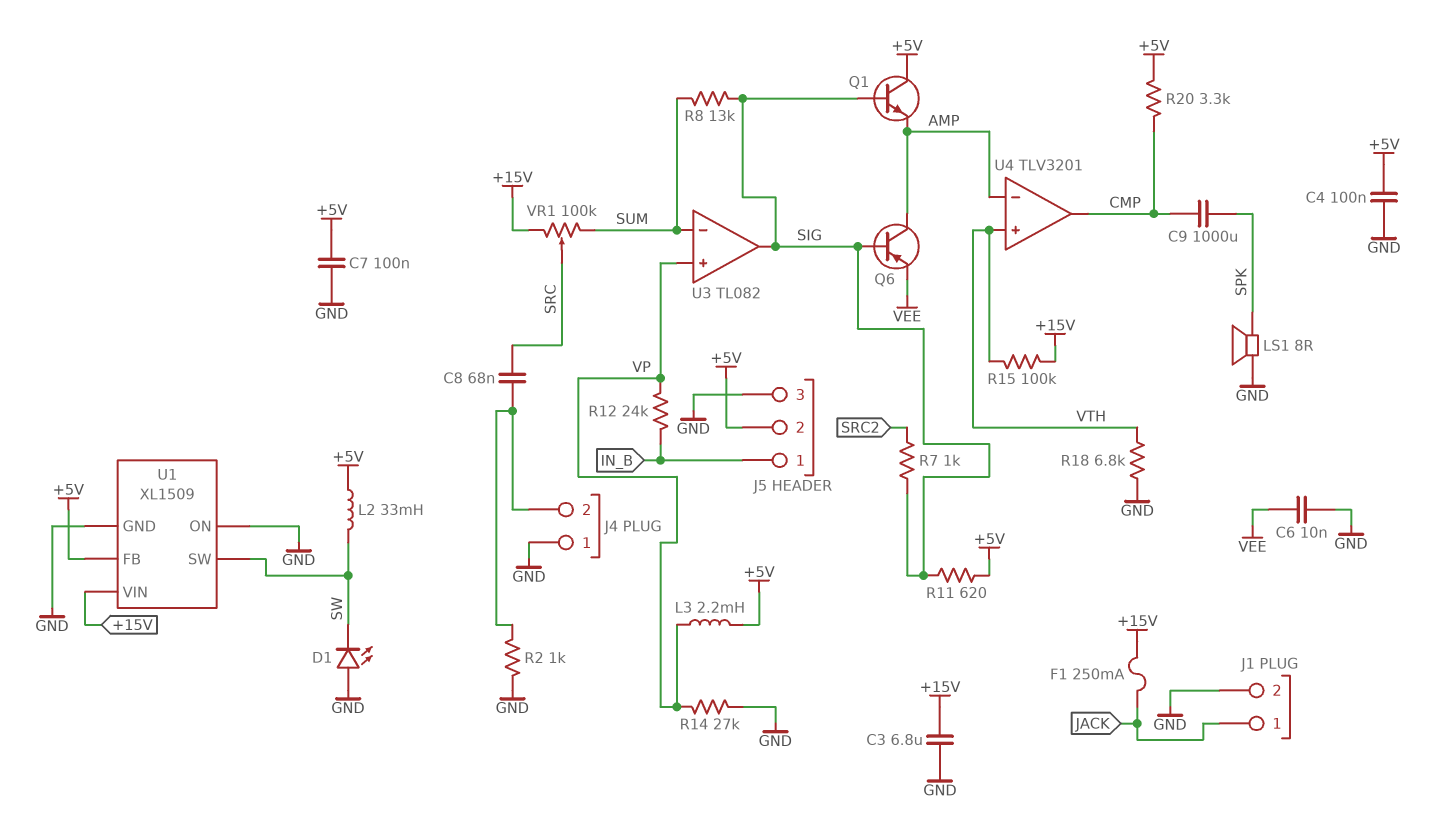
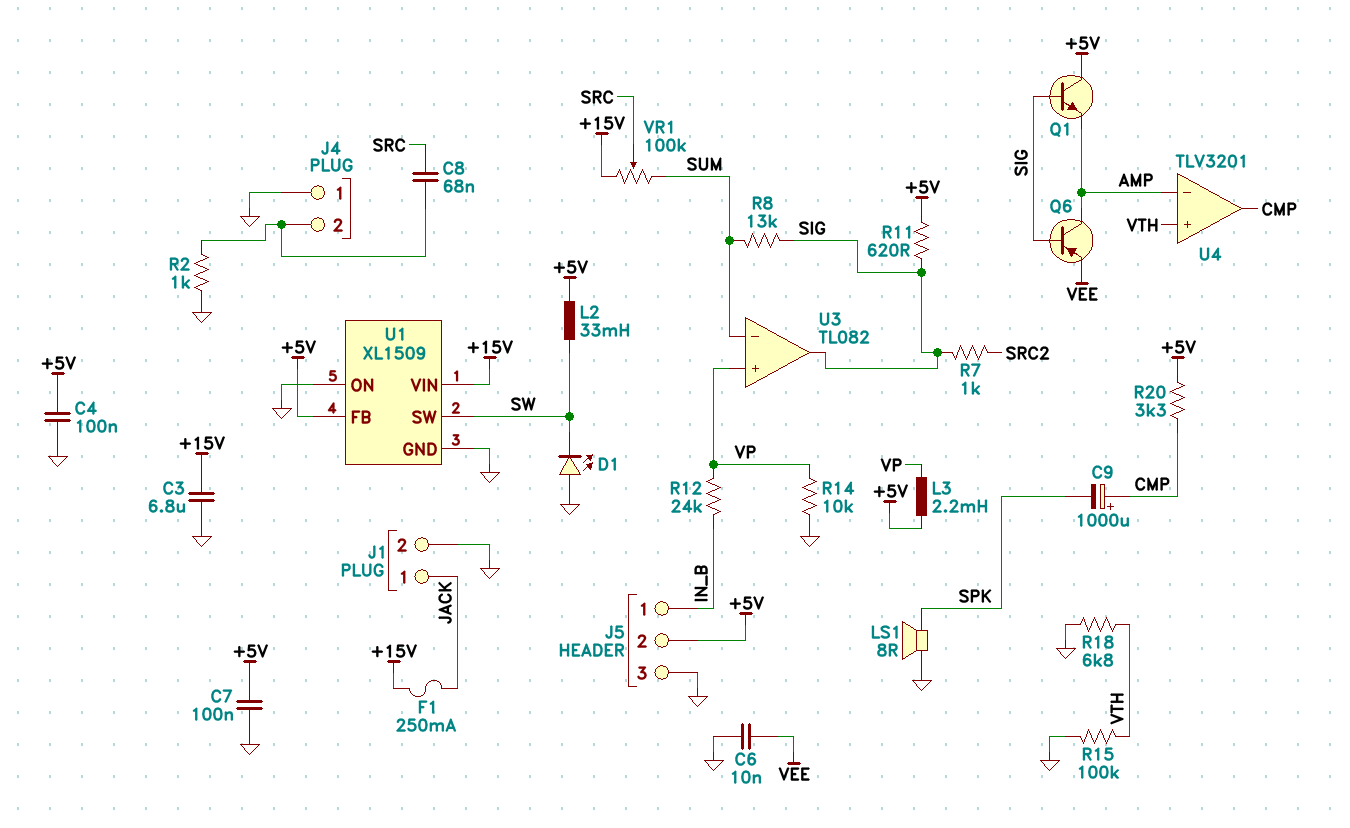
C9: 1000uF (CMP, SPK) -> 1000uF (plus CMP, minus SPK)
R14: 27k (GND, VP) -> 10k (GND, VP)
R15: 100k (+15V, VTH) -> 100k (GND, VTH)

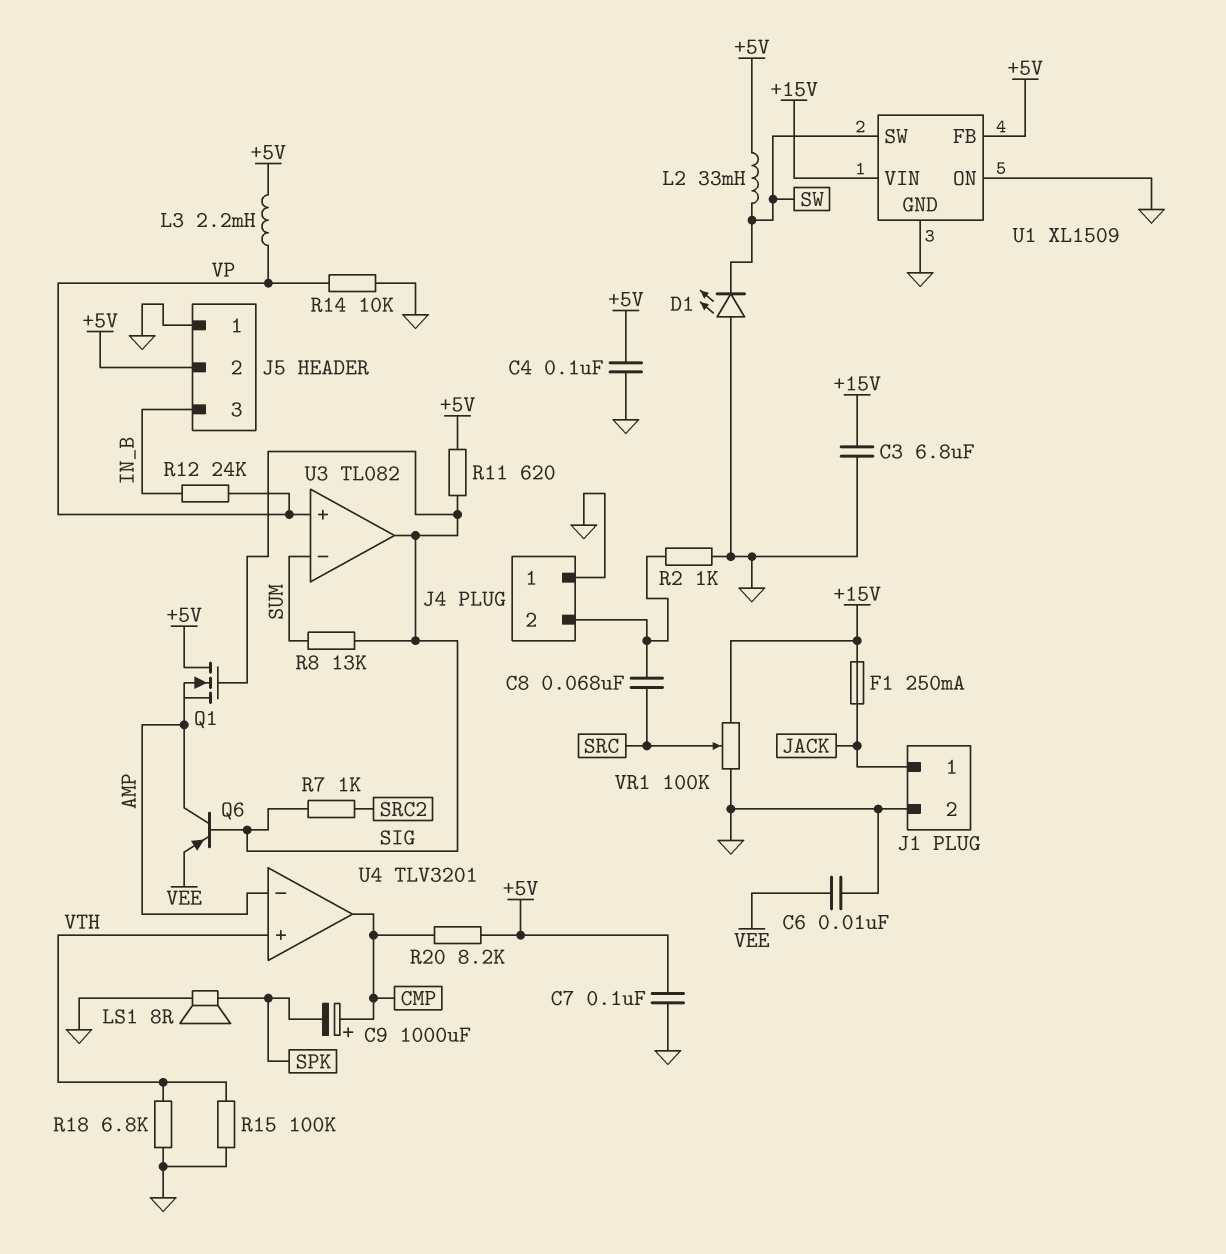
J5 pin 1: IN_B -> GND
J5 pin 3: GND -> IN_B
Q1: NPN (B SIG, C +5V, E AMP) -> NMOS (G SIG, D +5V, S AMP)
R20: 3.3k (+5V, CMP) -> 8.2k (+5V, CMP)
VR1: 100k (+15V, SUM, wiper SRC) -> 100k (+15V, GND, wiper SRC)

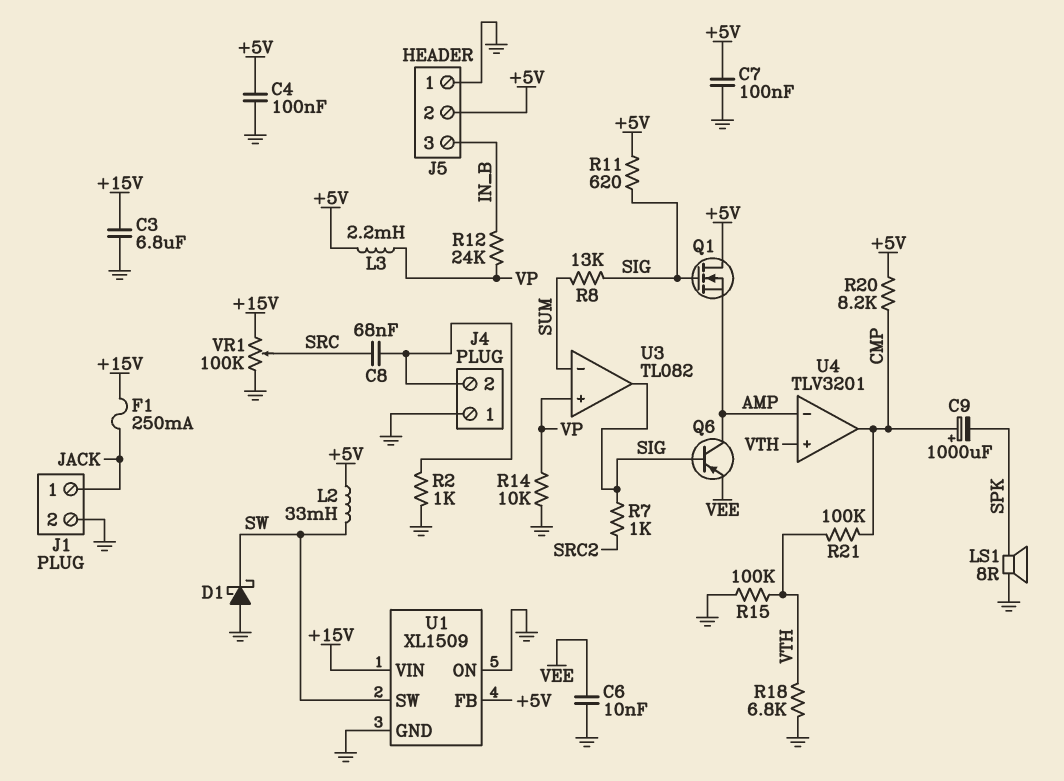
D1: LED (A GND, K SW) -> schottky (A GND, K SW)
R21: none -> 100k (CMP, VTH)

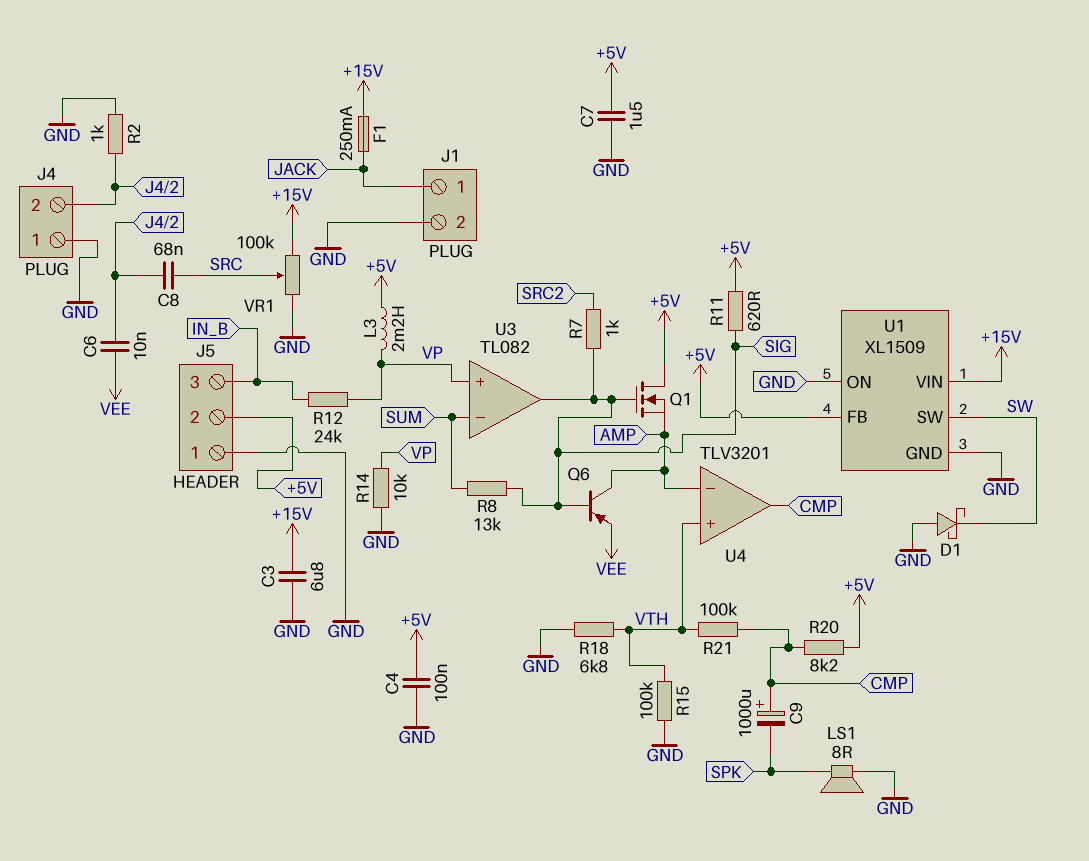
C6: 10nF (GND, VEE) -> 10nF (J4/2, VEE)
C7: 100nF (+5V, GND) -> 1.5uF (+5V, GND)
L2: 33mH (+5V, SW) -> none

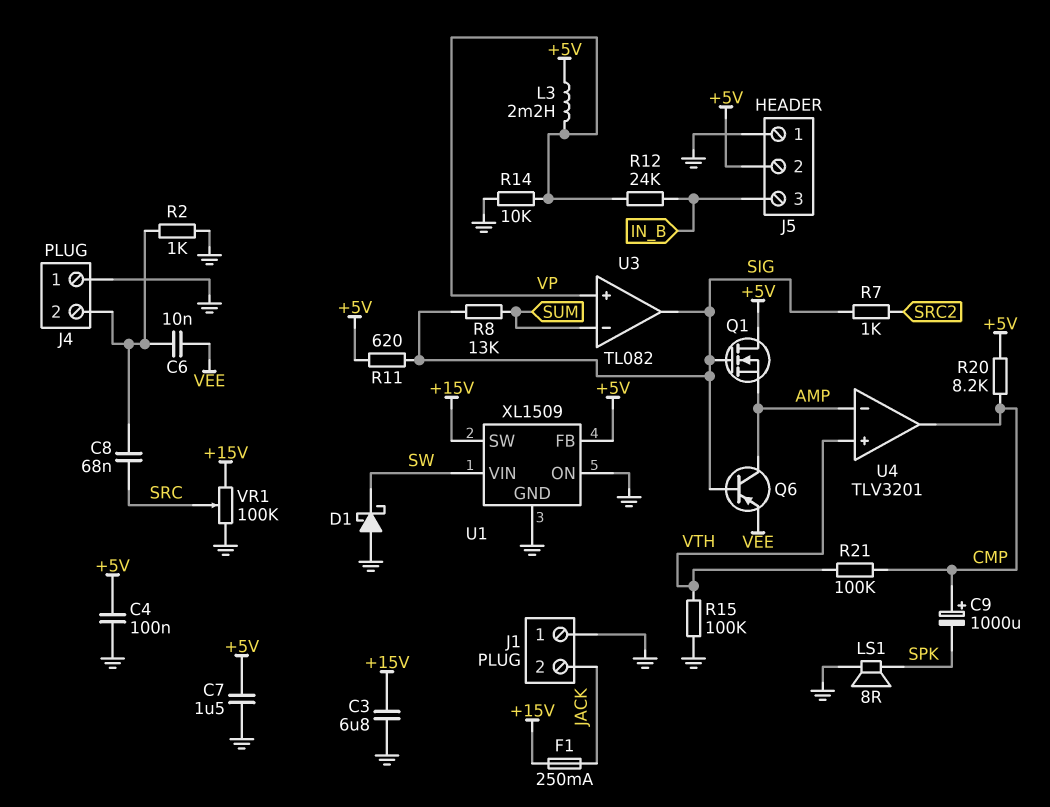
J1 pin 1: JACK -> GND
J1 pin 2: GND -> JACK
R18: 6.8k (GND, VTH) -> none
U1 pin SW: SW -> +15V
U1 pin VIN: +15V -> SW

